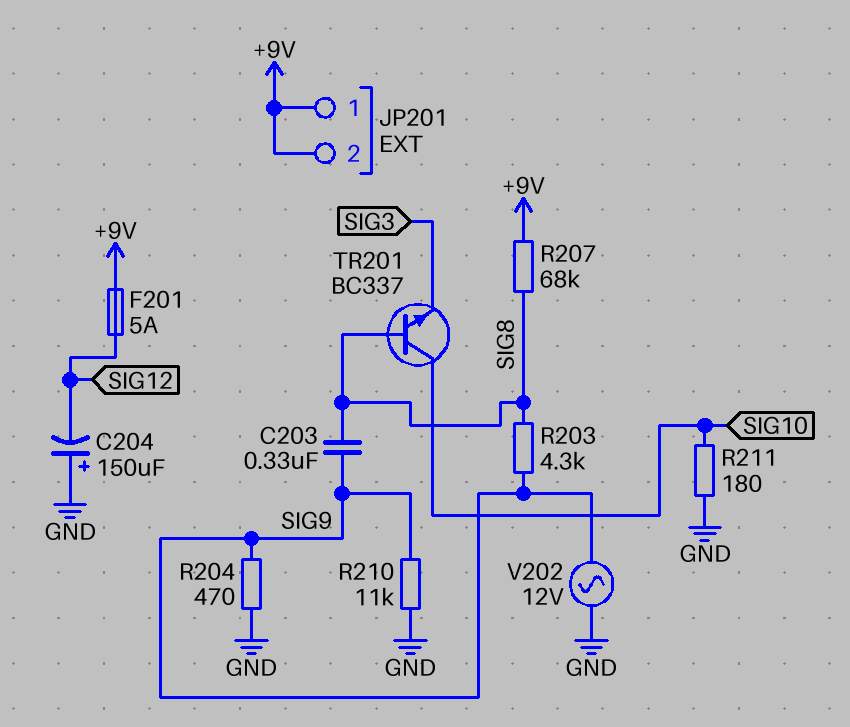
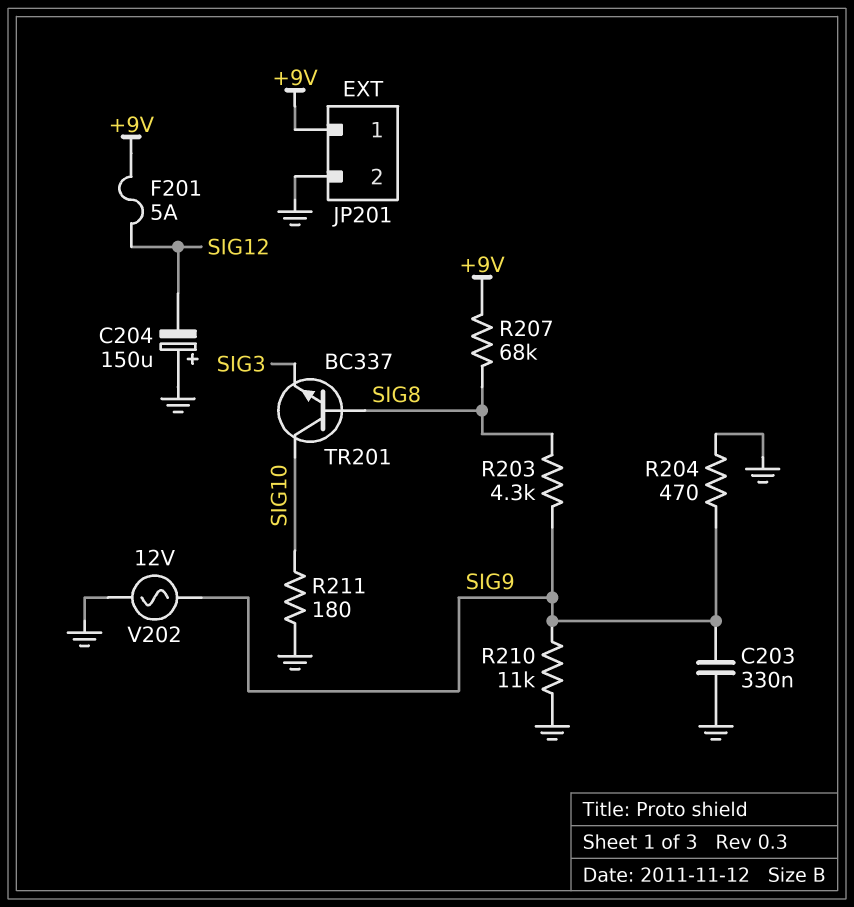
C203: 330nF (SIG8, SIG9) -> 330nF (GND, SIG9)
JP201 pin 2: +9V -> GND

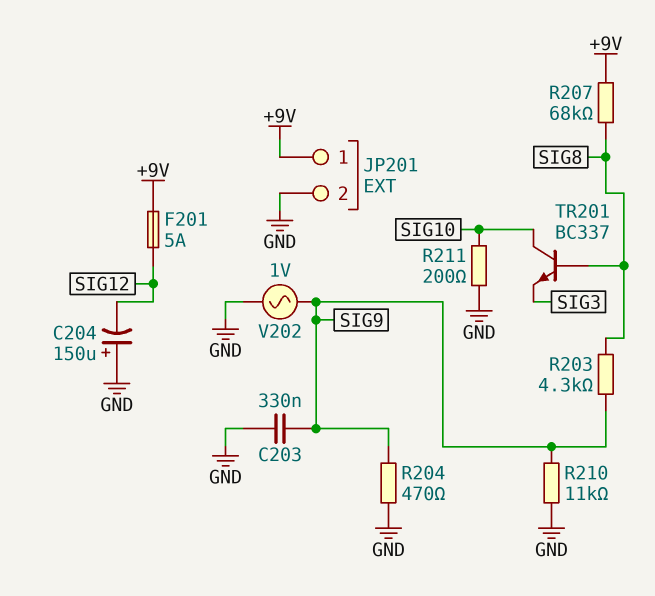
R211: 180 (GND, SIG10) -> 200 (GND, SIG10)
V202: AC 12V (GND, SIG9) -> AC 1V (GND, SIG9)

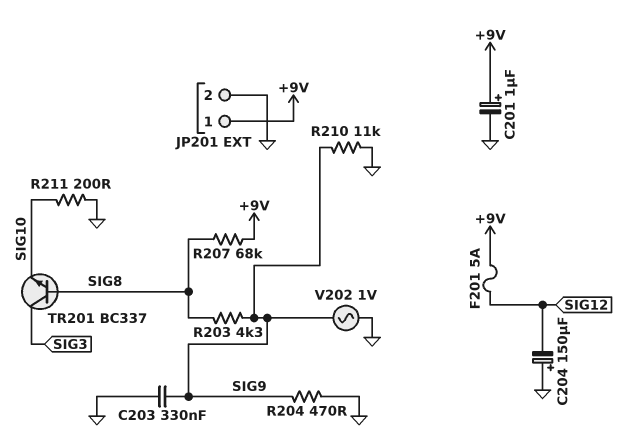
C201: none -> 1uF (plus +9V, minus GND)
TR201: NPN BC337 (B SIG8, C SIG10, E SIG3) -> NPN BC337 (B SIG8, C SIG3, E SIG10)

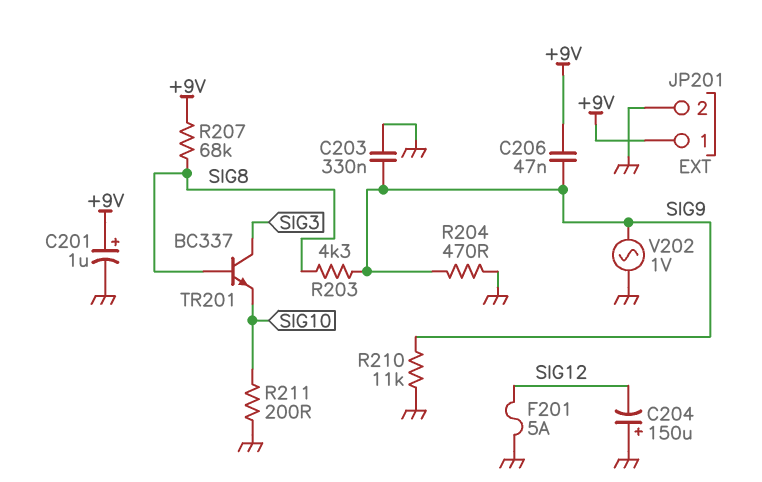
C206: none -> 47nF (+9V, SIG9)
F201: 5A (+9V, SIG12) -> 5A (GND, SIG12)

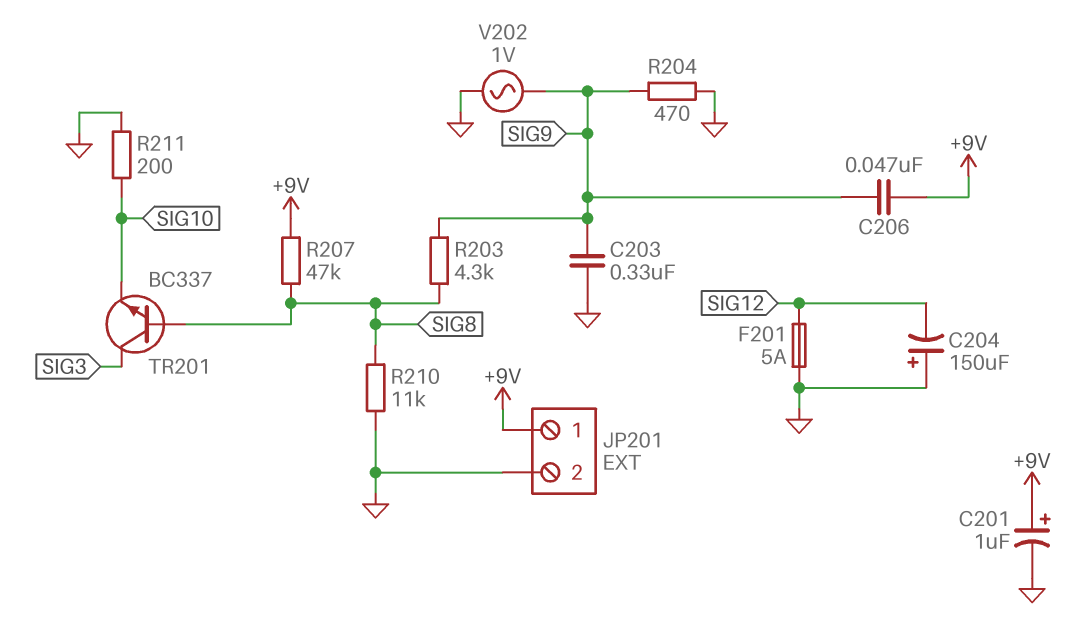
R207: 68k (+9V, SIG8) -> 47k (+9V, SIG8)
R210: 11k (GND, SIG9) -> 11k (GND, SIG8)

